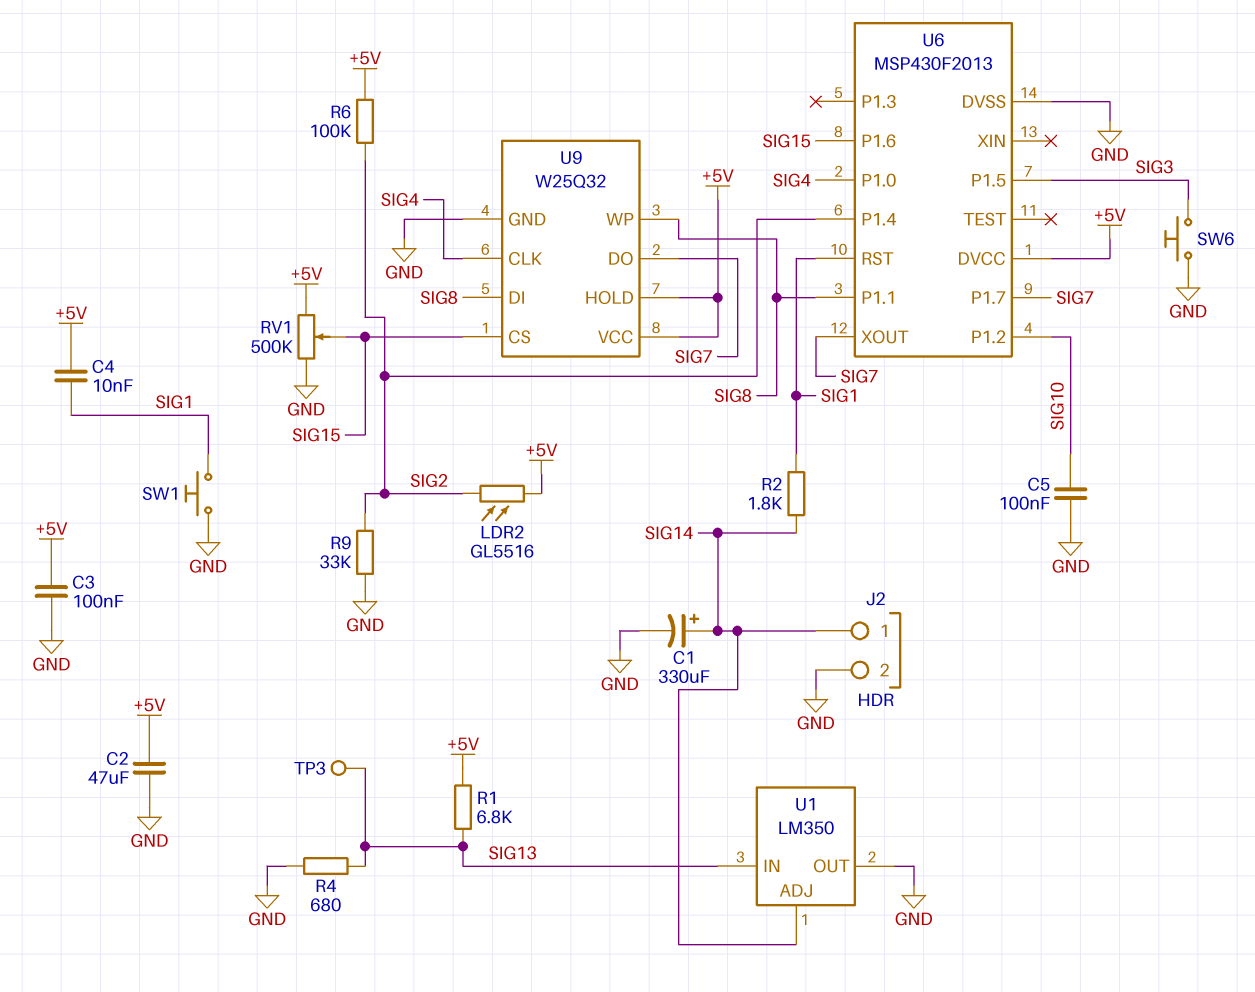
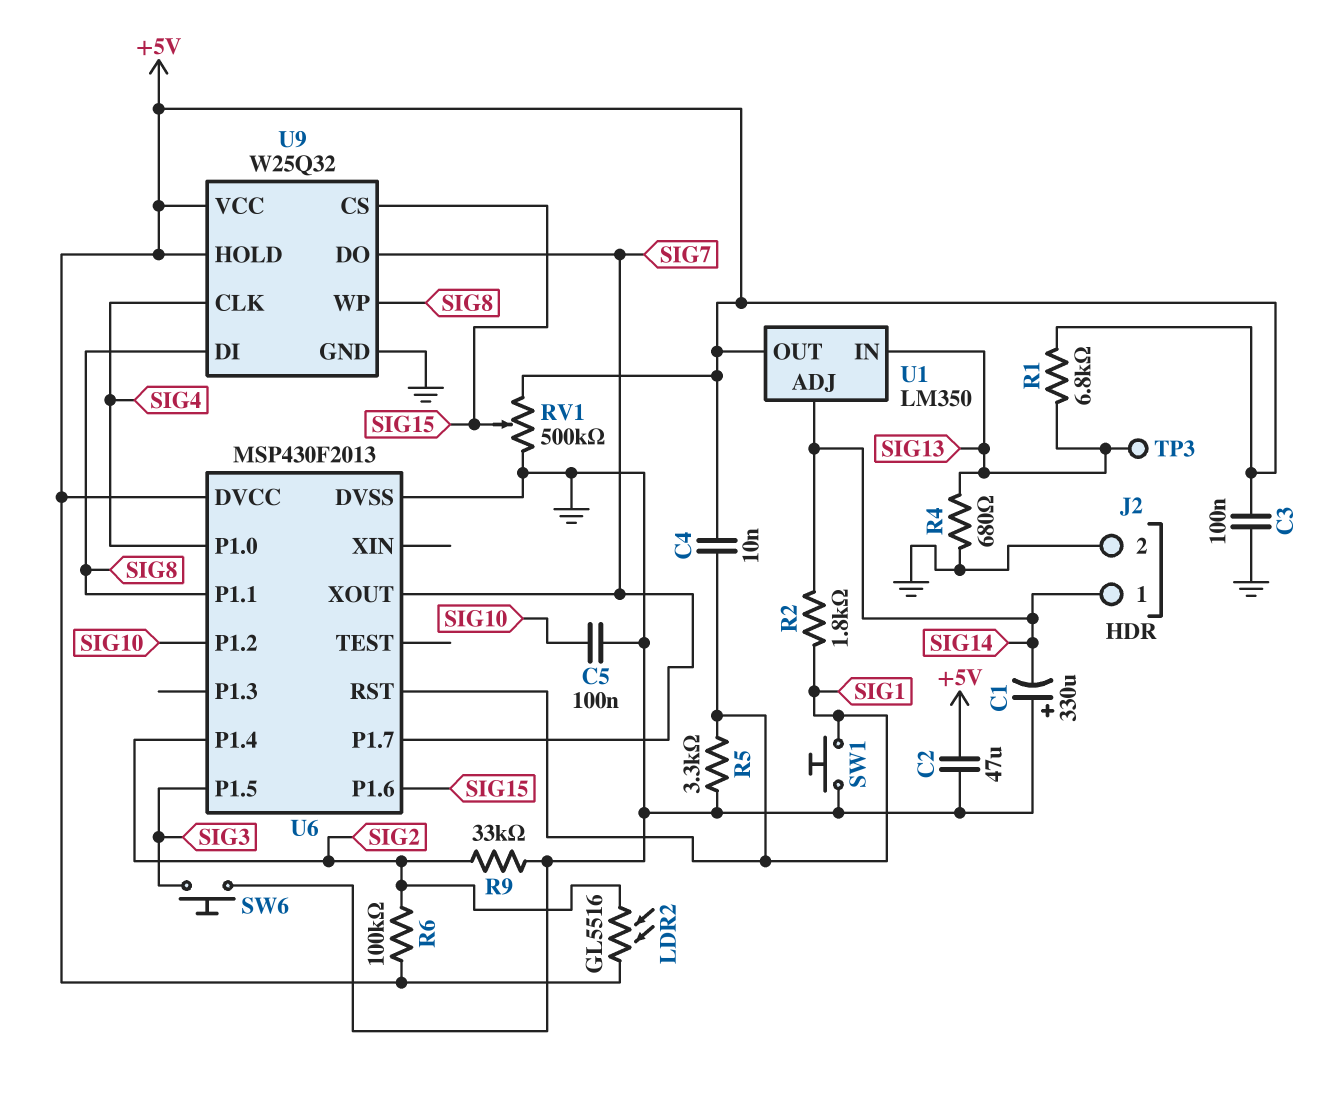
C1: 330uF (plus SIG14, minus GND) -> 330uF (plus GND, minus SIG14)
R5: none -> 3.3k (GND, SIG1)
U1 pin OUT: GND -> +5V

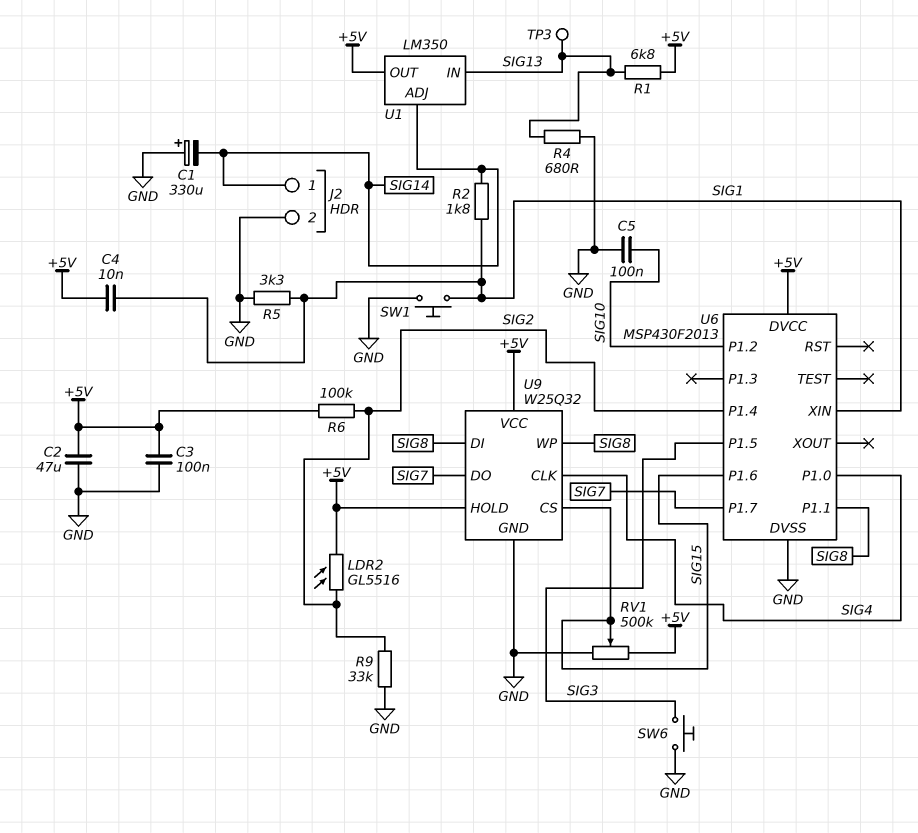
U6 pin RST: SIG1 -> none
U6 pin XIN: none -> SIG1
U6 pin XOUT: SIG7 -> none

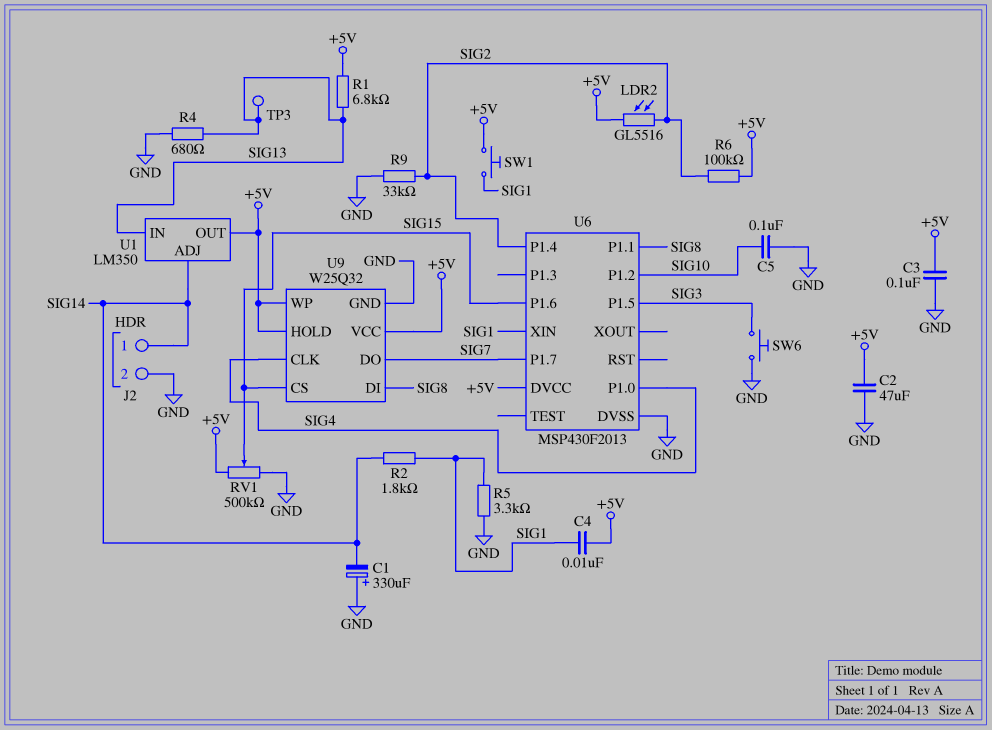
SW1: button (GND, SIG1) -> button (+5V, SIG1)
U9 pin WP: SIG8 -> +5V

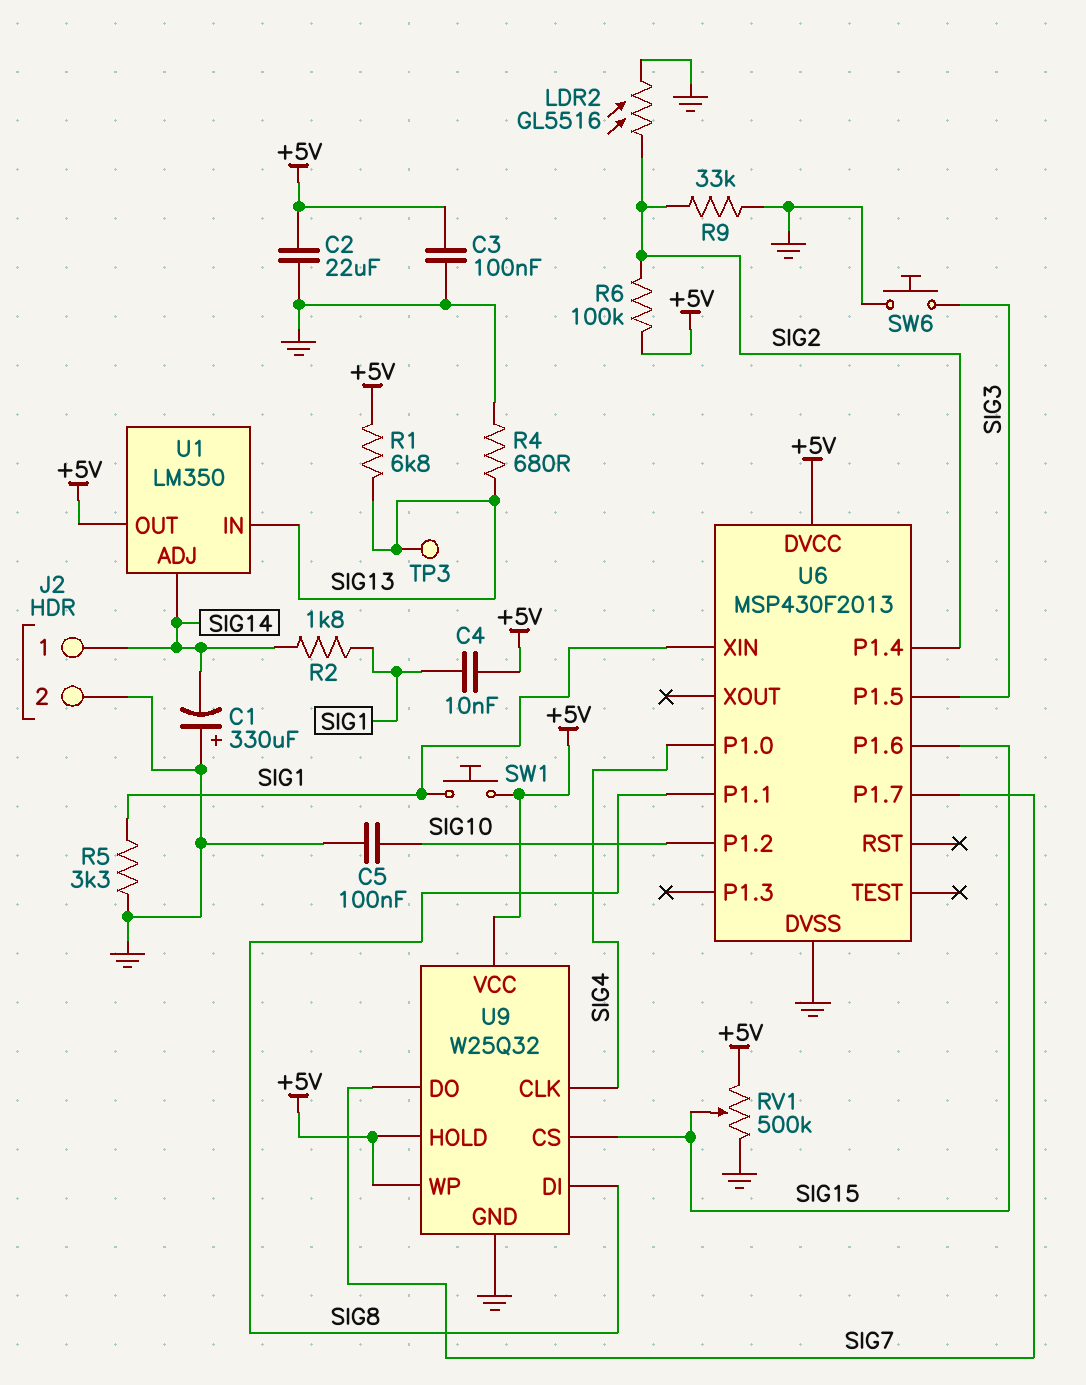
C2: 47uF (+5V, GND) -> 22uF (+5V, GND)
LDR2: GL5516 (+5V, SIG2) -> GL5516 (GND, SIG2)

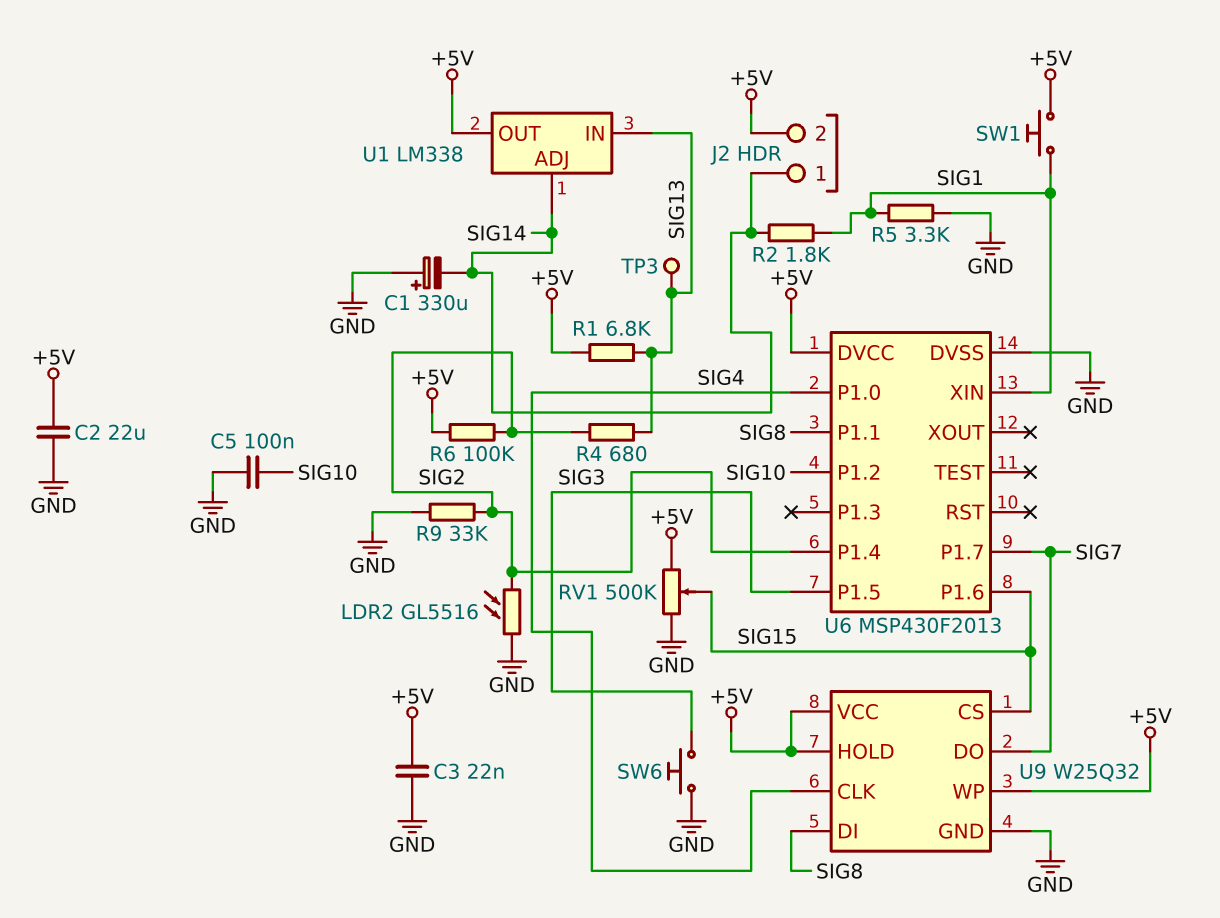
C3: 100nF (+5V, GND) -> 22nF (+5V, GND)
C4: 10nF (+5V, SIG1) -> none
J2 pin 2: GND -> +5V
R4: 680 (GND, SIG13) -> 680 (SIG2, SIG13)
U1: LM350 -> LM338

